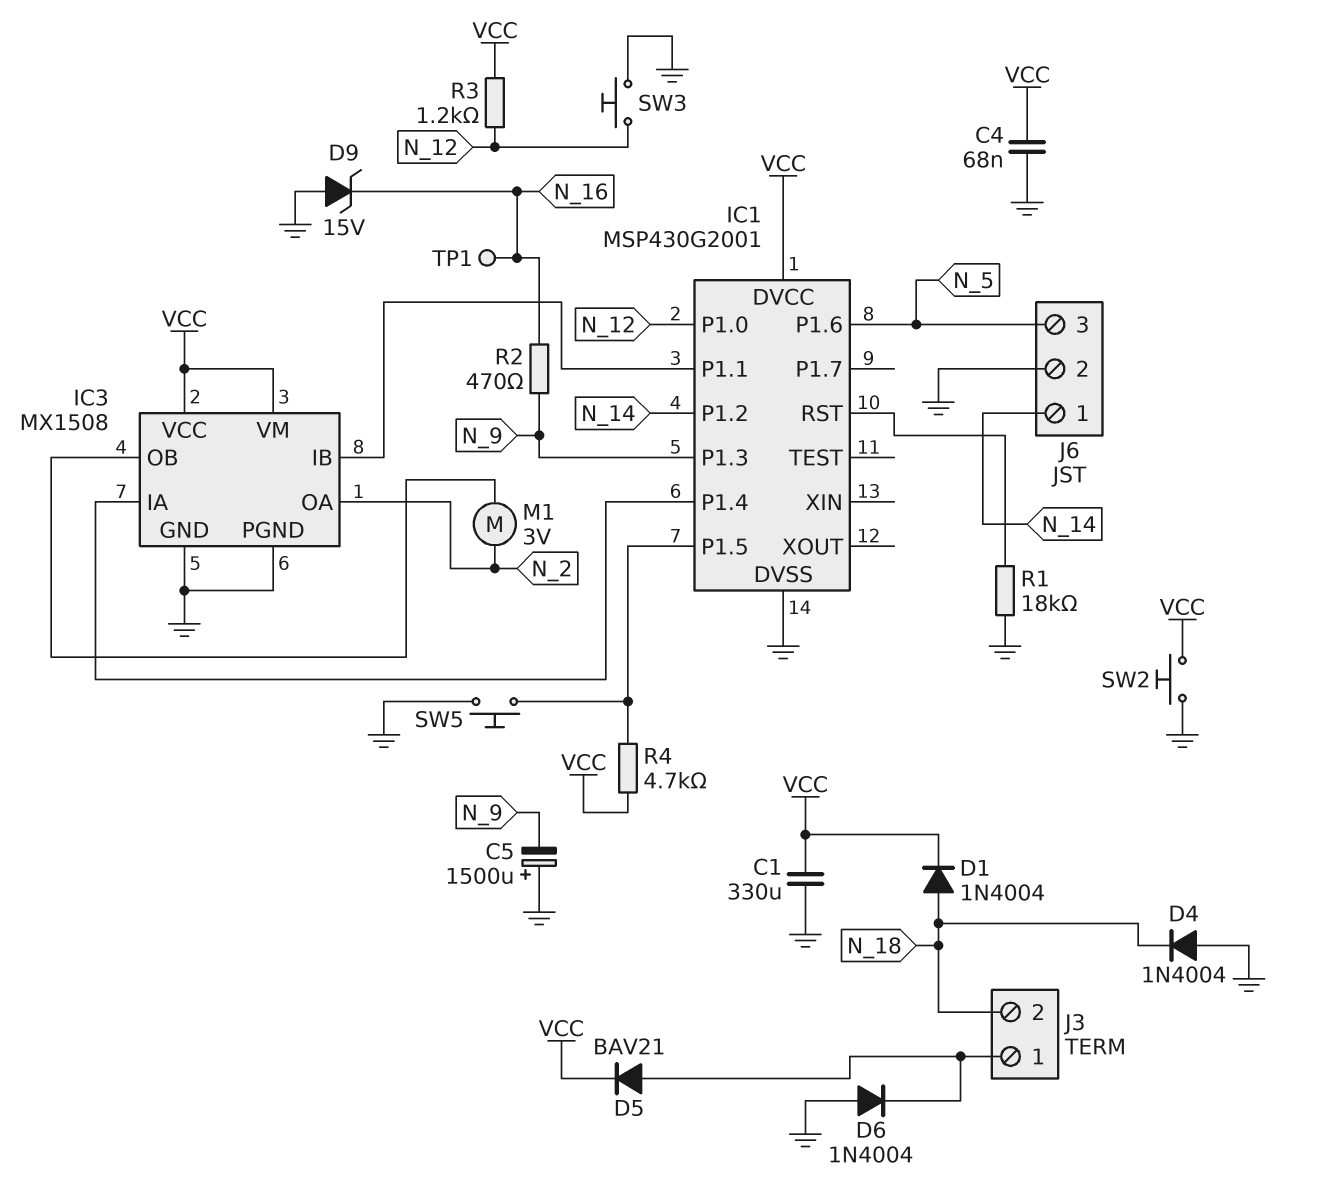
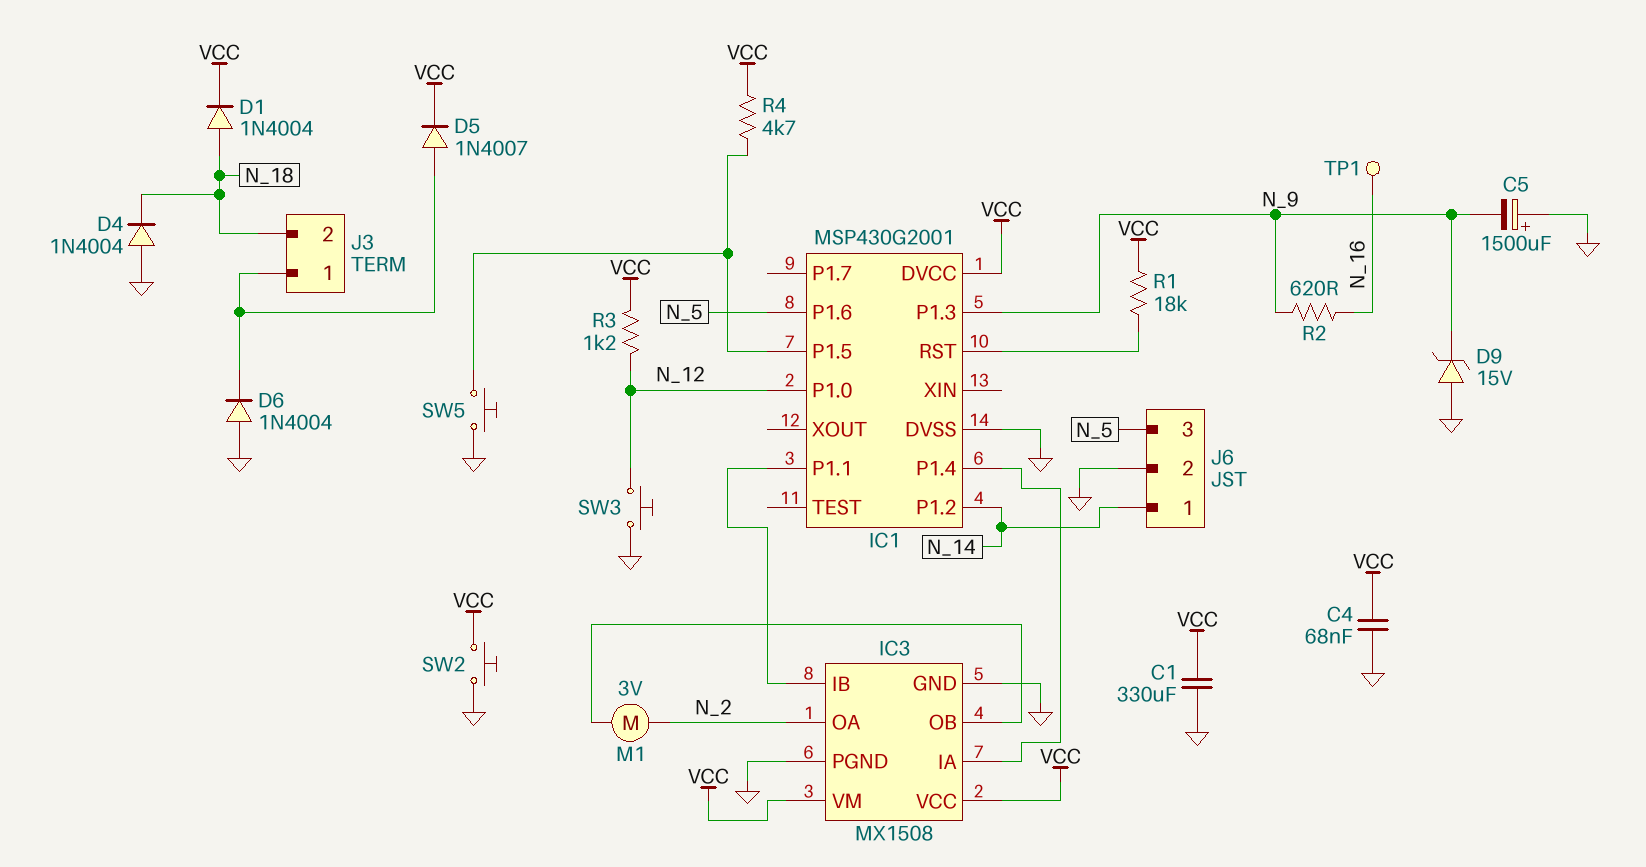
D5: diode BAV21 (A J3/1, K VCC) -> diode 1N4007 (A J3/1, K VCC)
D9: zener 15V (A GND, K N_16) -> zener 15V (A GND, K N_9)
R1: 18k (GND, IC1/RST) -> 18k (IC1/RST, VCC)
R2: 470 (N_9, N_16) -> 620 (N_9, N_16)

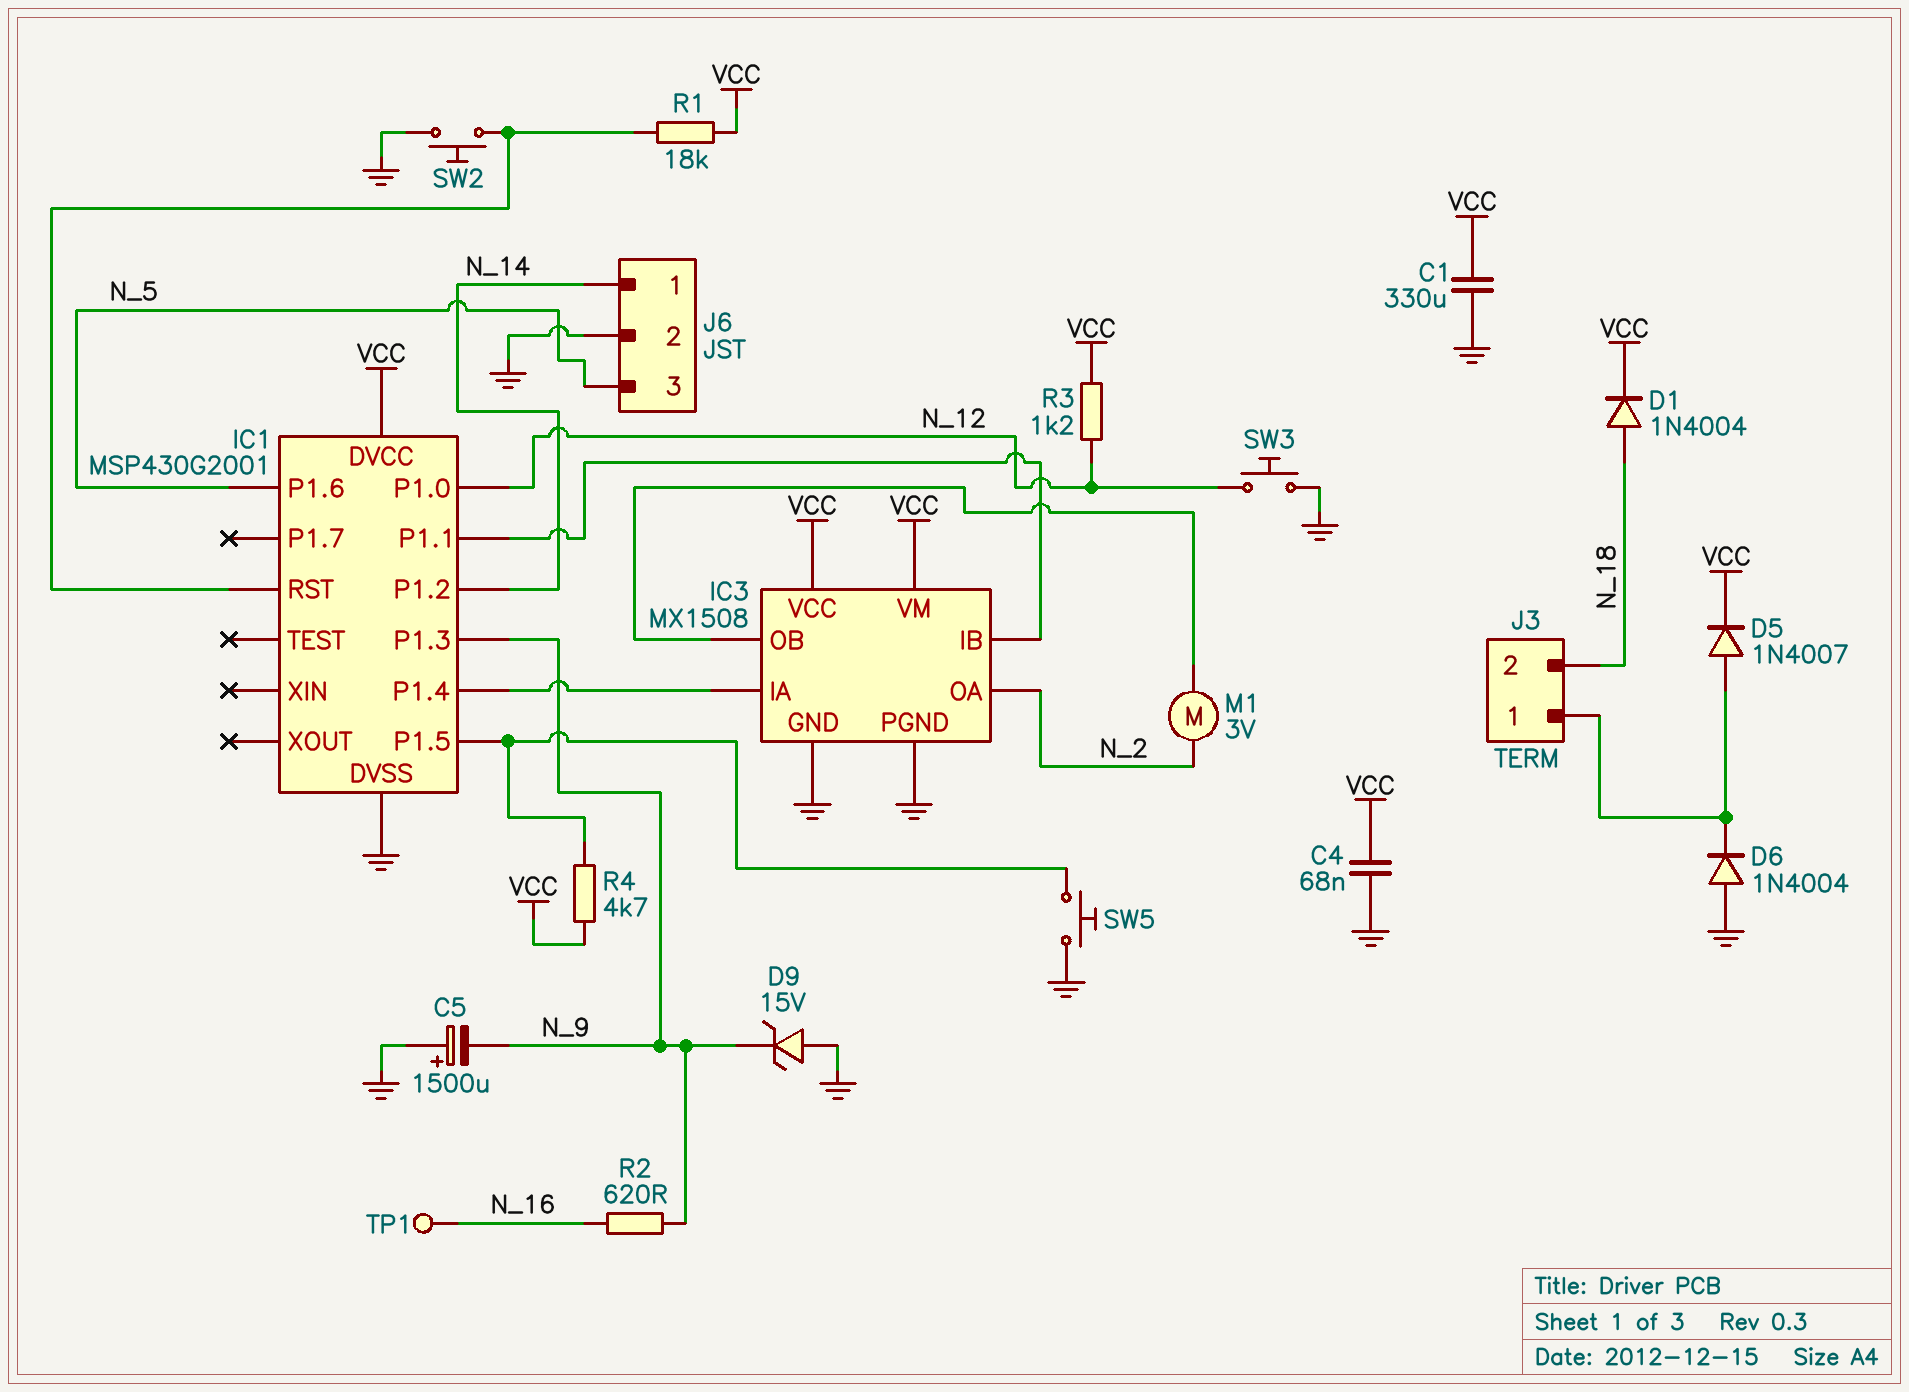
D4: diode 1N4004 (A GND, K N_18) -> none
SW2: button (GND, VCC) -> button (GND, IC1/RST)

